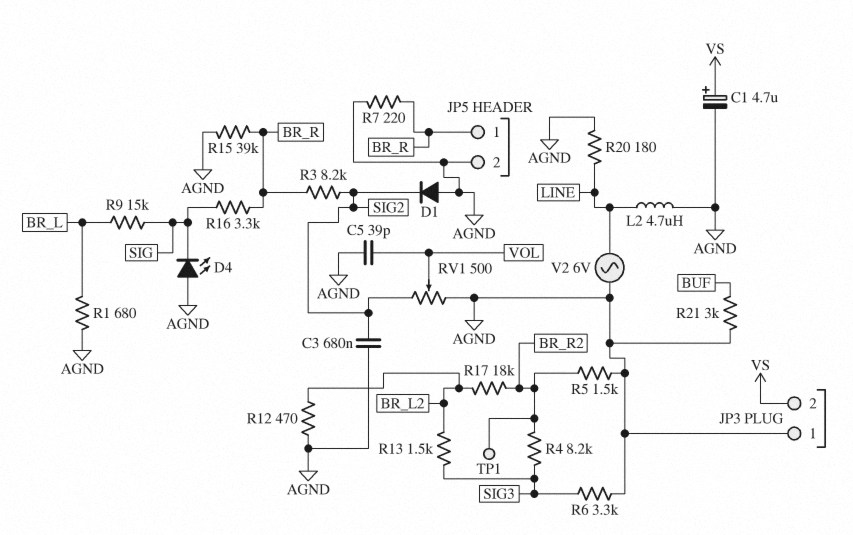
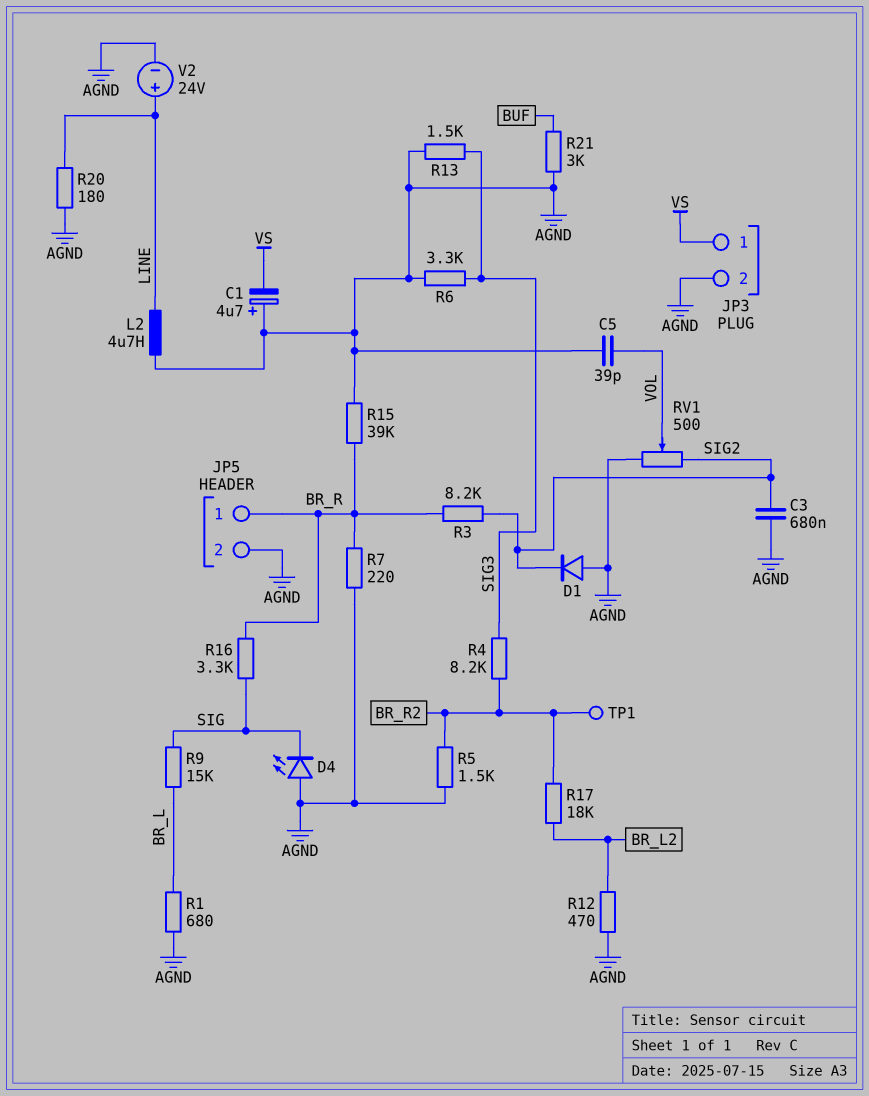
C1: 4.7uF (plus VS, minus AGND) -> 4.7uF (plus AGND, minus VS)
JP3 pin 1: AGND -> VS
JP3 pin 2: VS -> AGND
R13: 1.5k (BR_L2, SIG3) -> 1.5k (AGND, SIG3)
V2: AC 6V (AGND, LINE) -> 24V (plus LINE, minus AGND)

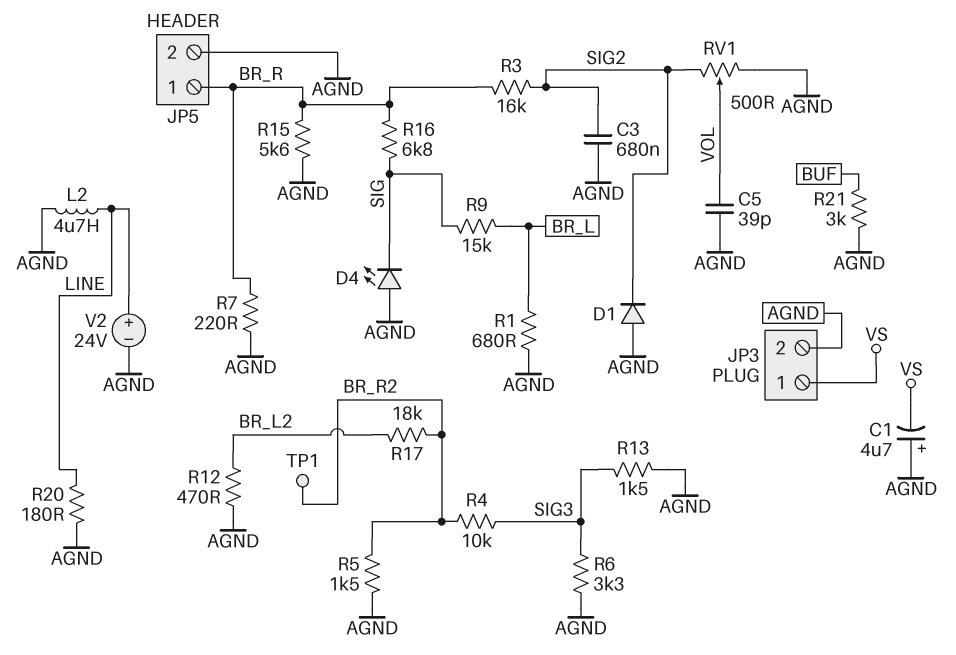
R3: 8.2k (BR_R, SIG2) -> 16k (BR_R, SIG2)
R4: 8.2k (BR_R2, SIG3) -> 10k (BR_R2, SIG3)
R15: 39k (AGND, BR_R) -> 5.6k (AGND, BR_R)
R16: 3.3k (BR_R, SIG) -> 6.8k (BR_R, SIG)

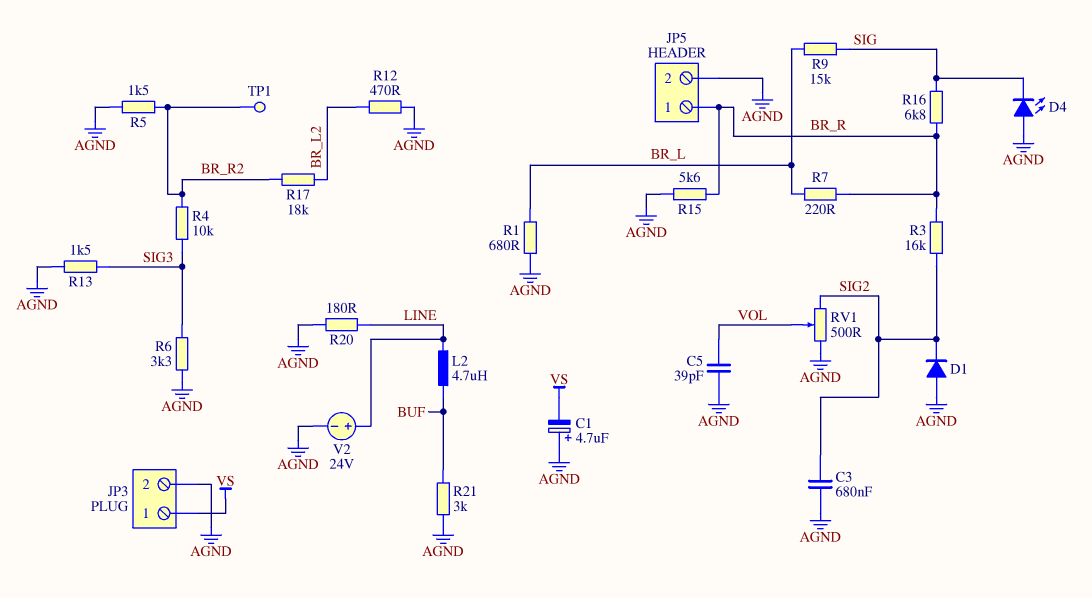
L2: 4.7uH (AGND, LINE) -> 4.7uH (BUF, LINE)
R7: 220 (AGND, BR_R) -> 220 (BR_L, BR_R)

